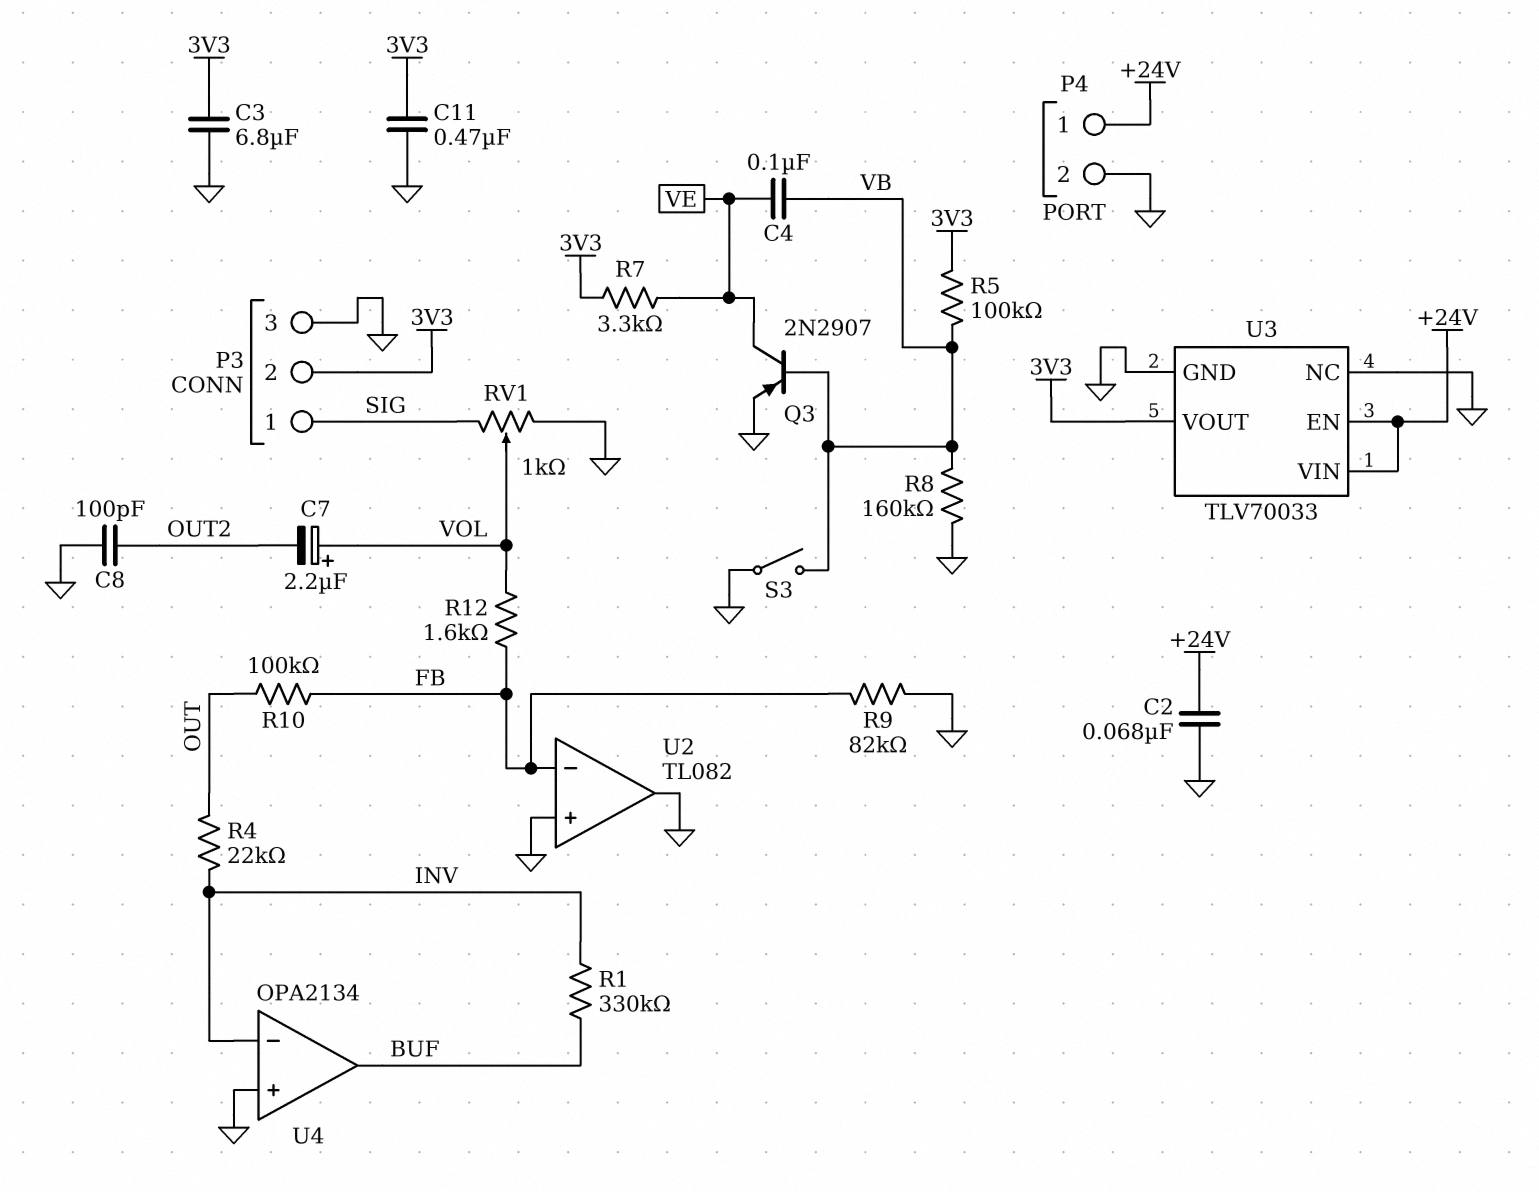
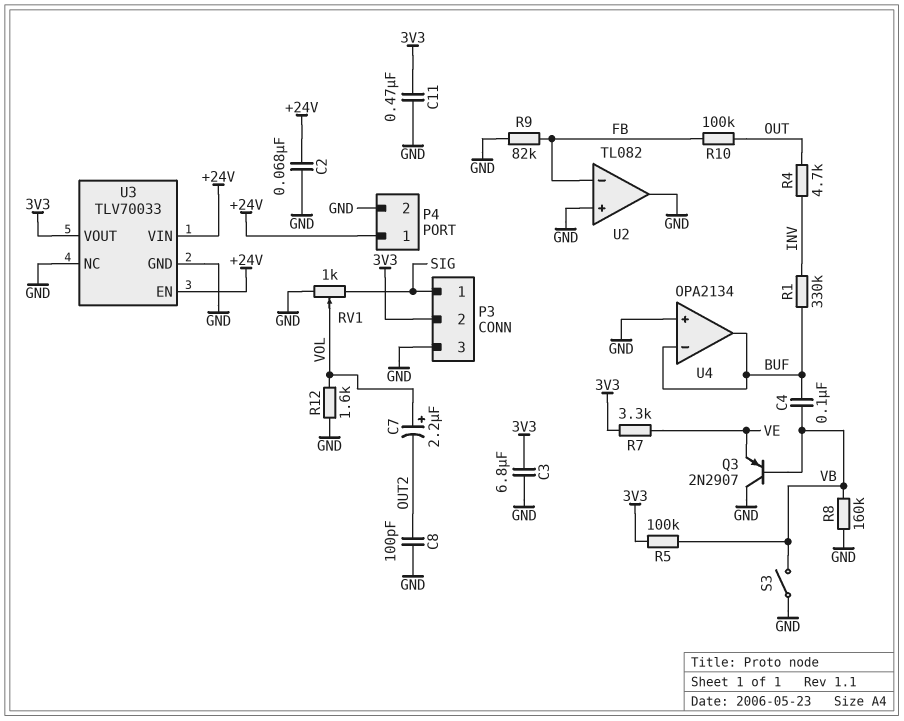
C4: 100nF (VB, VE) -> 100nF (BUF, VB)
Q3: PNP 2N2907 (B VB, C VE, E GND) -> PNP 2N2907 (B VB, C GND, E VE)
R4: 22k (INV, OUT) -> 4.7k (INV, OUT)
R12: 1.6k (FB, VOL) -> 1.6k (GND, VOL)
U4 pin in-: INV -> BUF

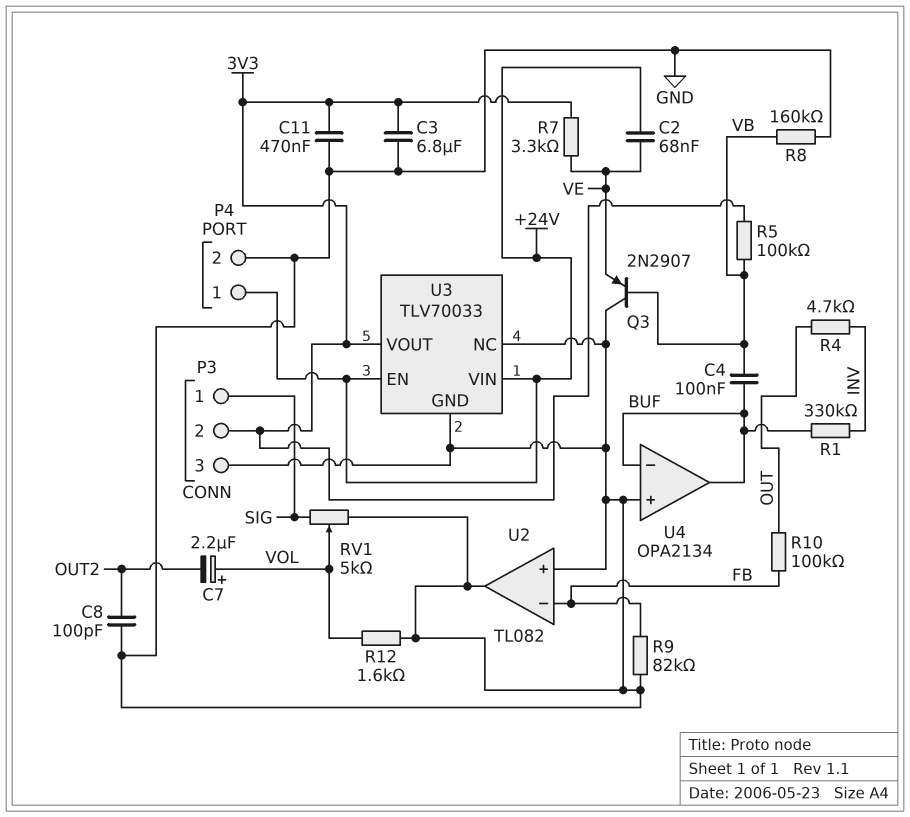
C2: 68nF (+24V, GND) -> 68nF (+24V, VE)
RV1: 1k (GND, SIG, wiper VOL) -> 5k (GND, SIG, wiper VOL)
S3: switch (GND, VB) -> none

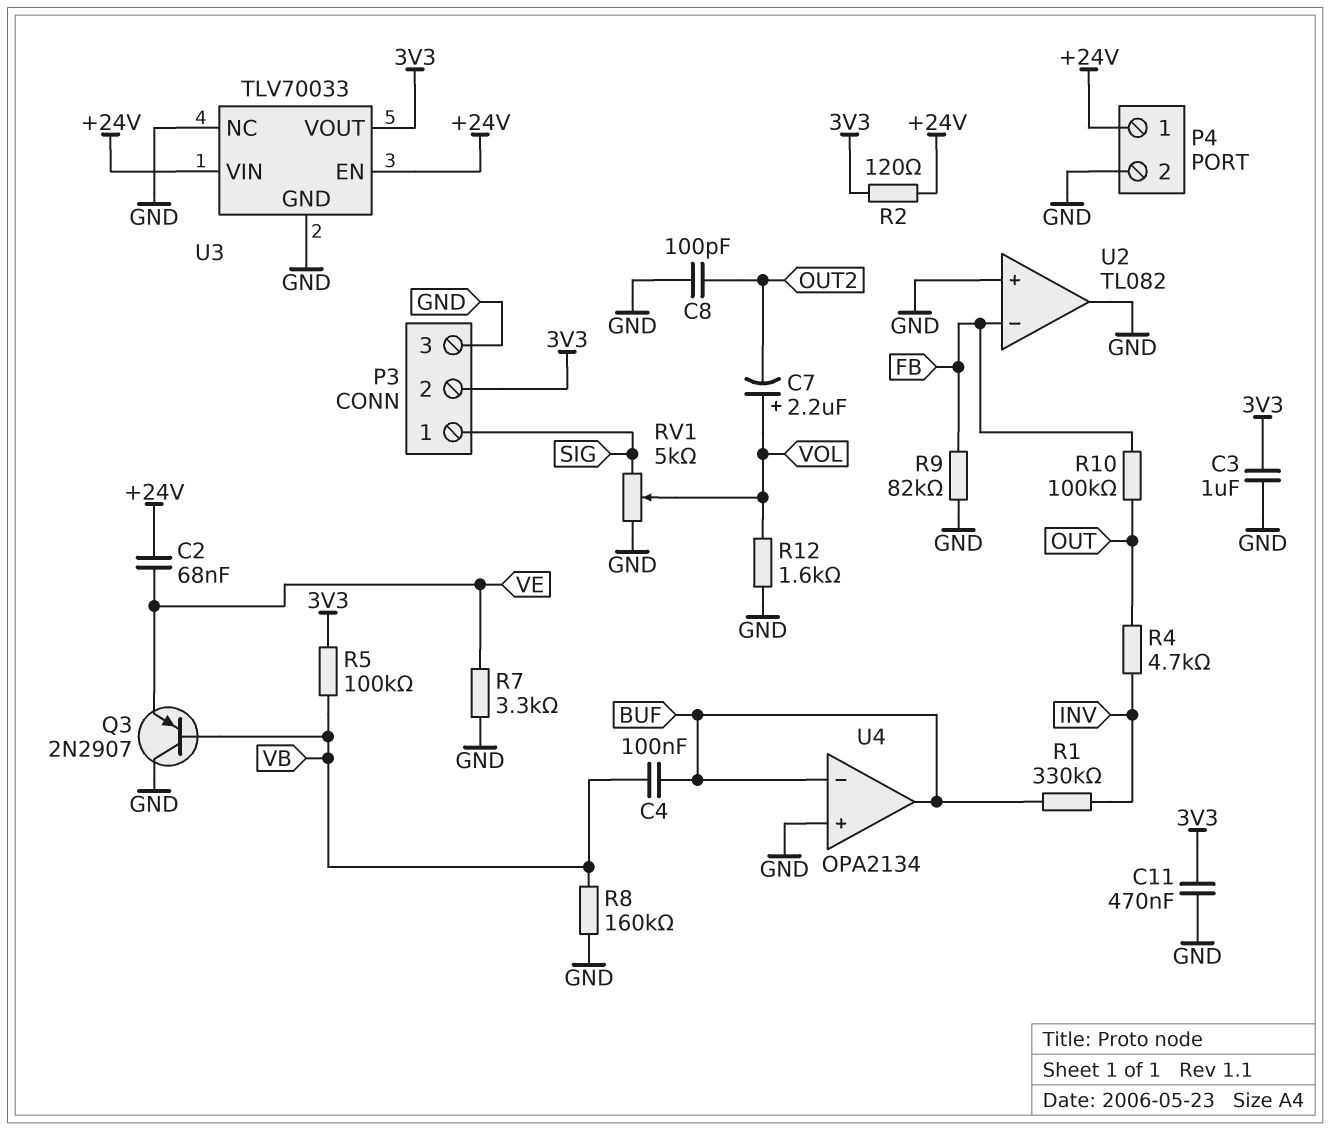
C3: 6.8uF (3V3, GND) -> 1uF (3V3, GND)
R2: none -> 120 (+24V, 3V3)
R7: 3.3k (3V3, VE) -> 3.3k (GND, VE)

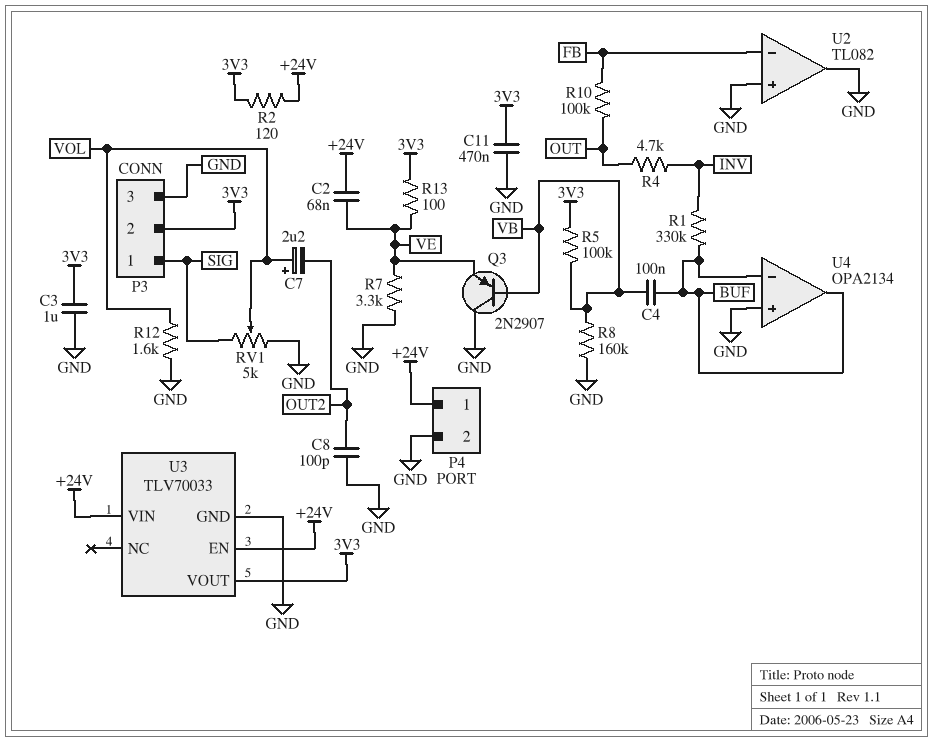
R9: 82k (FB, GND) -> none
R13: none -> 100 (3V3, VE)
U3 pin NC: GND -> none

